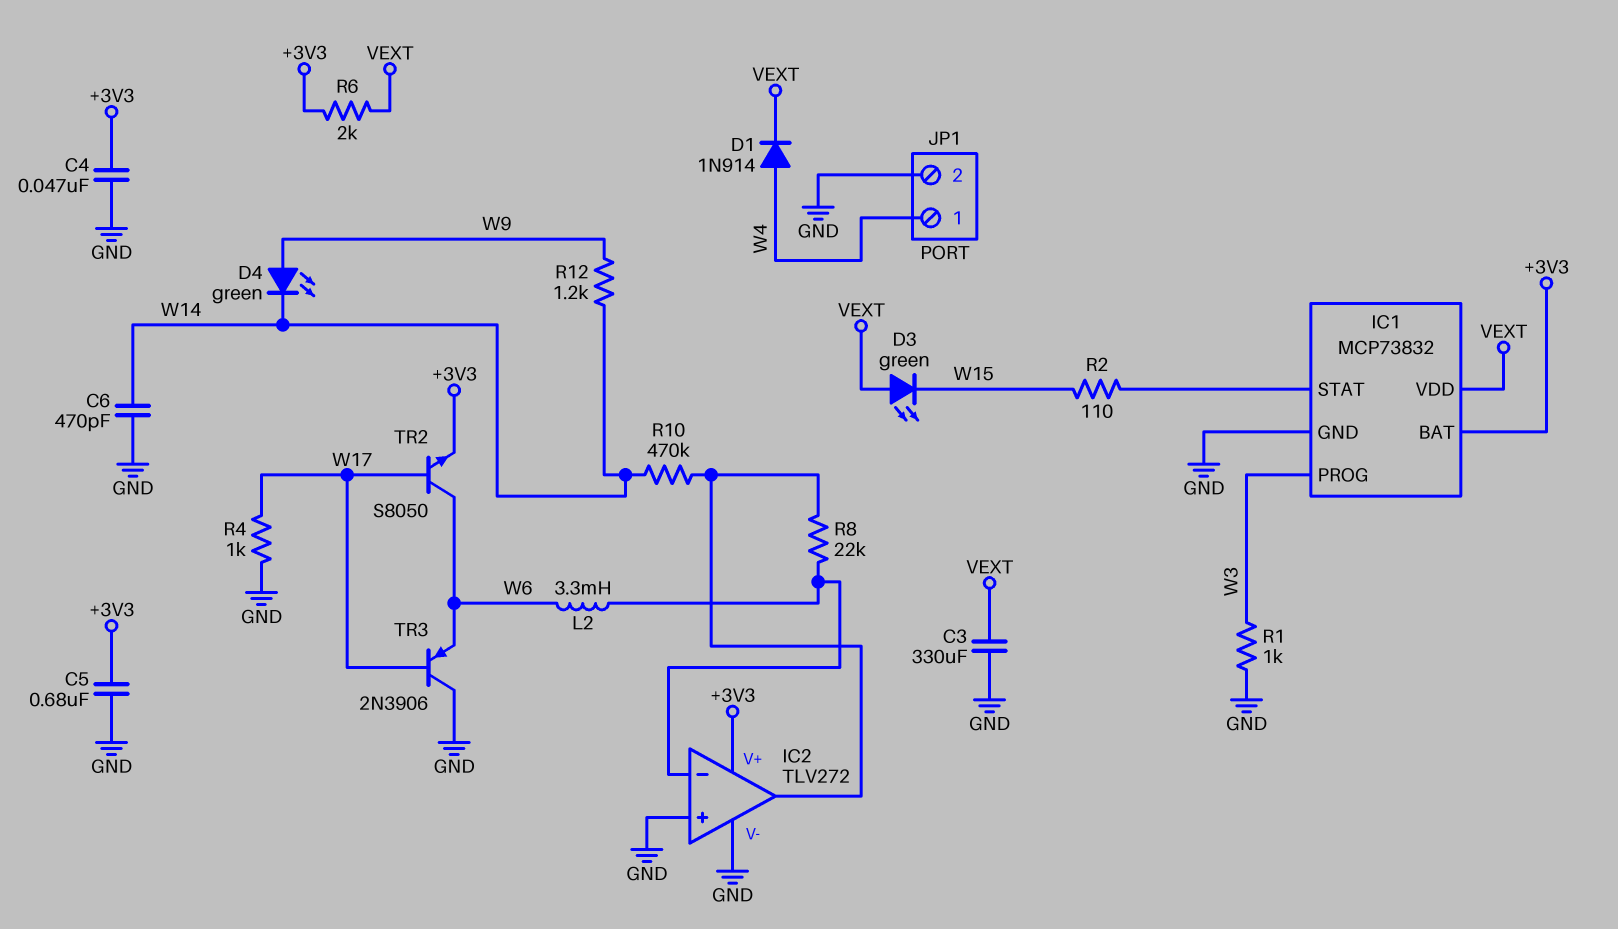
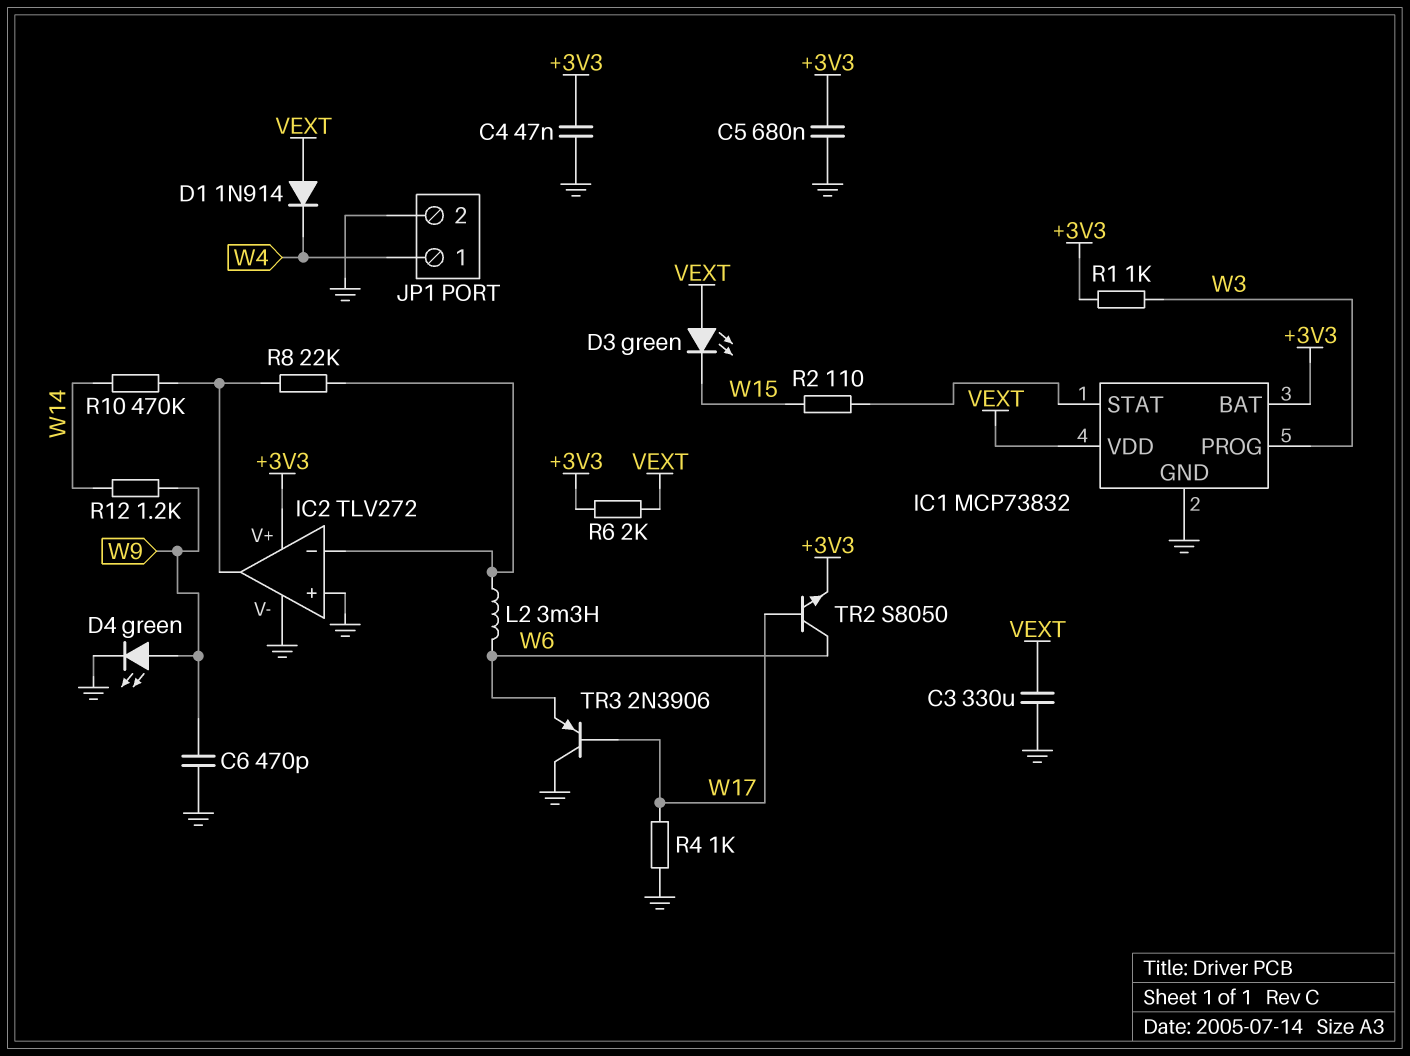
C6: 470pF (GND, W14) -> 470pF (GND, W9)
D1: diode 1N914 (A W4, K VEXT) -> diode 1N914 (A VEXT, K W4)
D4: LED green (A W9, K W14) -> LED green (A W9, K GND)
R1: 1k (GND, W3) -> 1k (+3V3, W3)

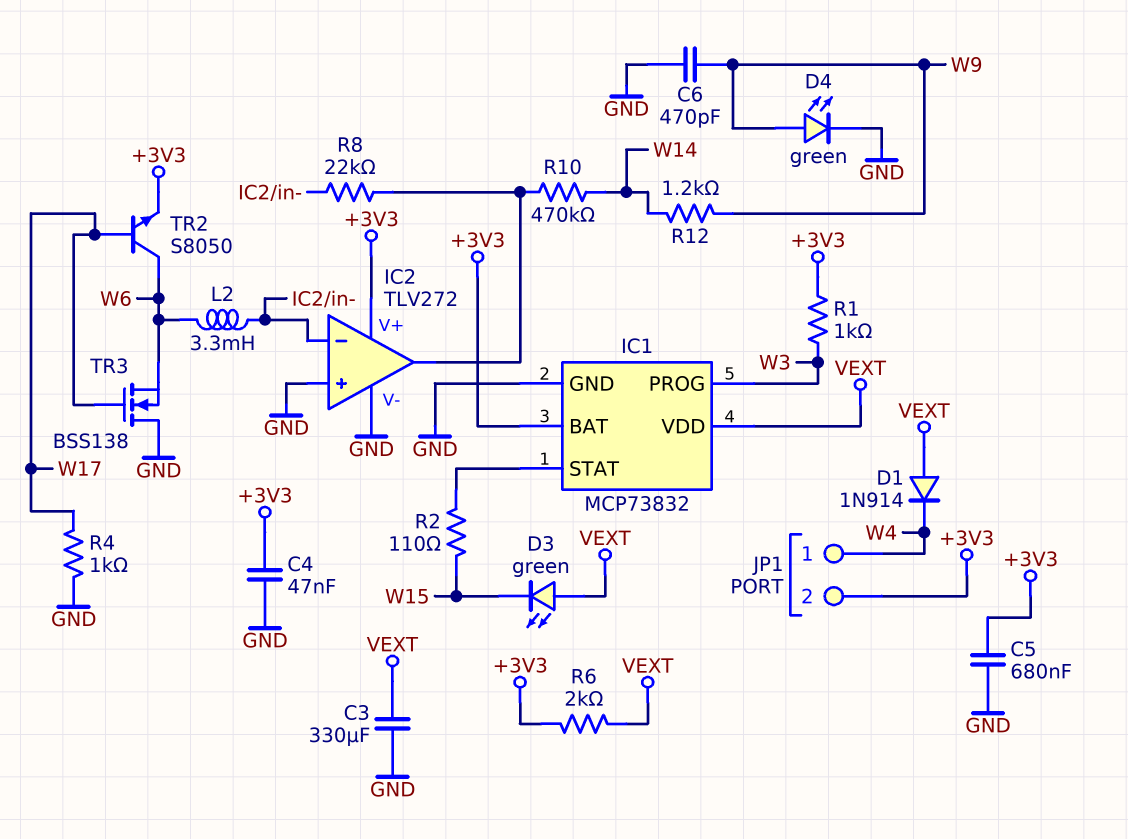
JP1 pin 2: GND -> +3V3
TR3: PNP 2N3906 (B W17, C GND, E W6) -> NMOS BSS138 (G W17, D GND, S W6)

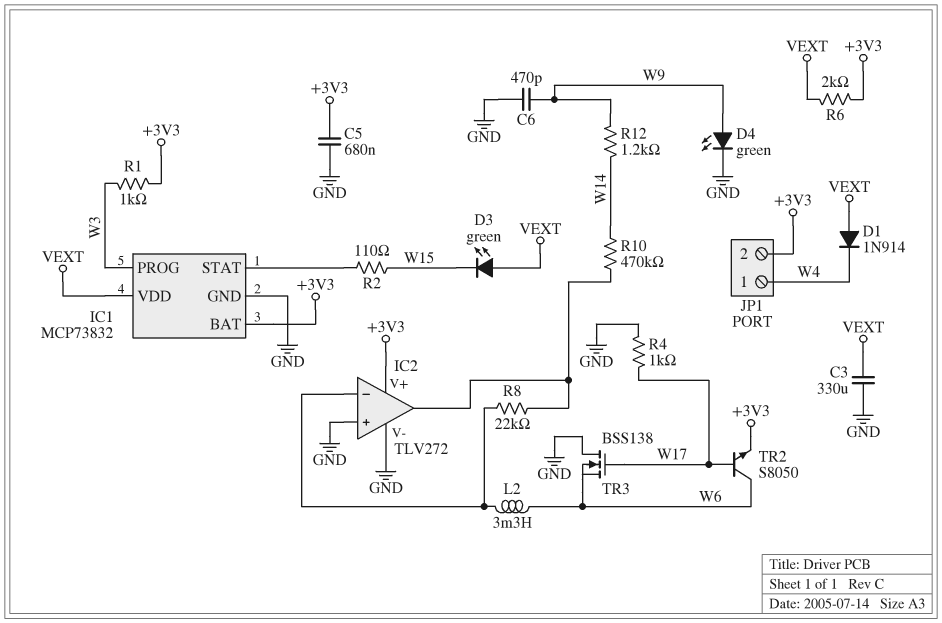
C4: 47nF (+3V3, GND) -> none

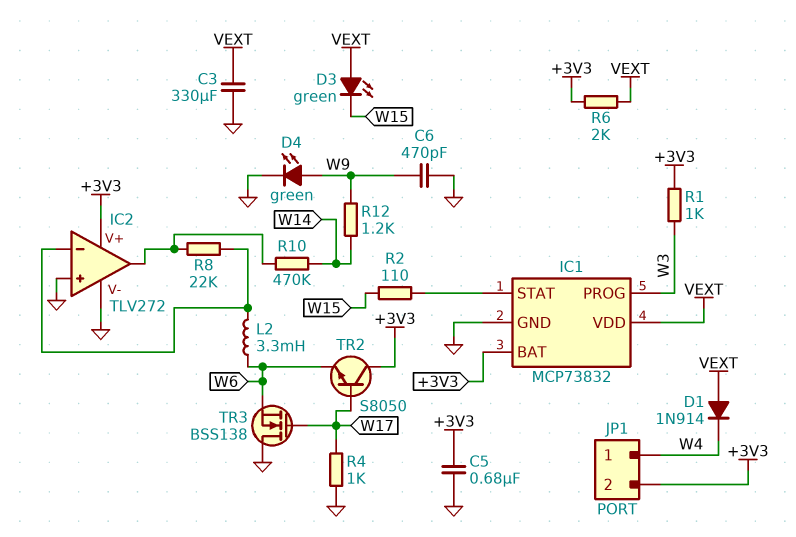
TR2: NPN S8050 (B W17, C W6, E +3V3) -> NPN S8050 (B W17, C +3V3, E W6)

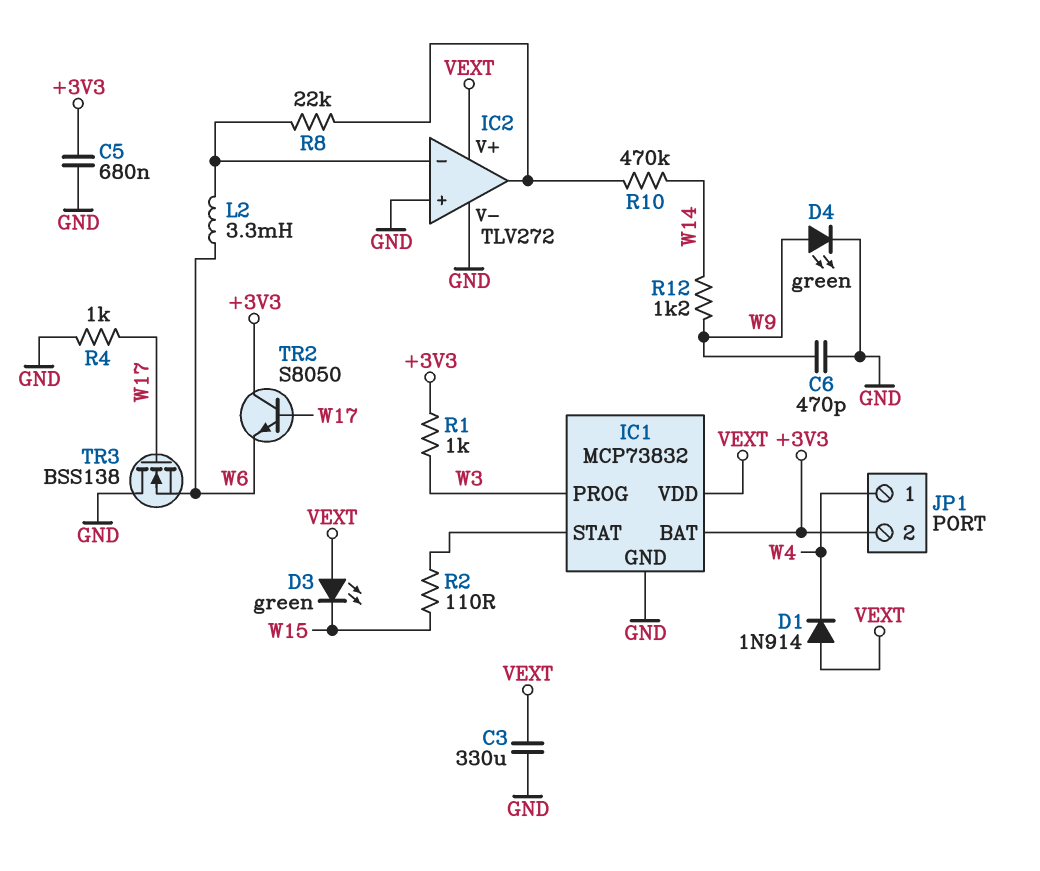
IC2 pin V+: +3V3 -> VEXT
R6: 2k (+3V3, VEXT) -> none

